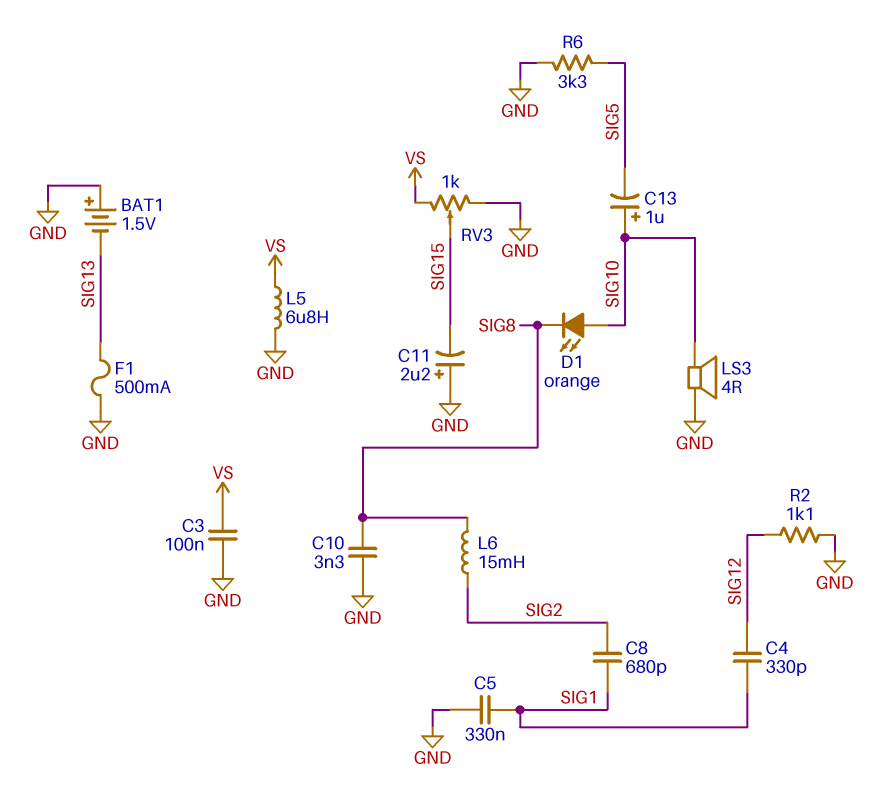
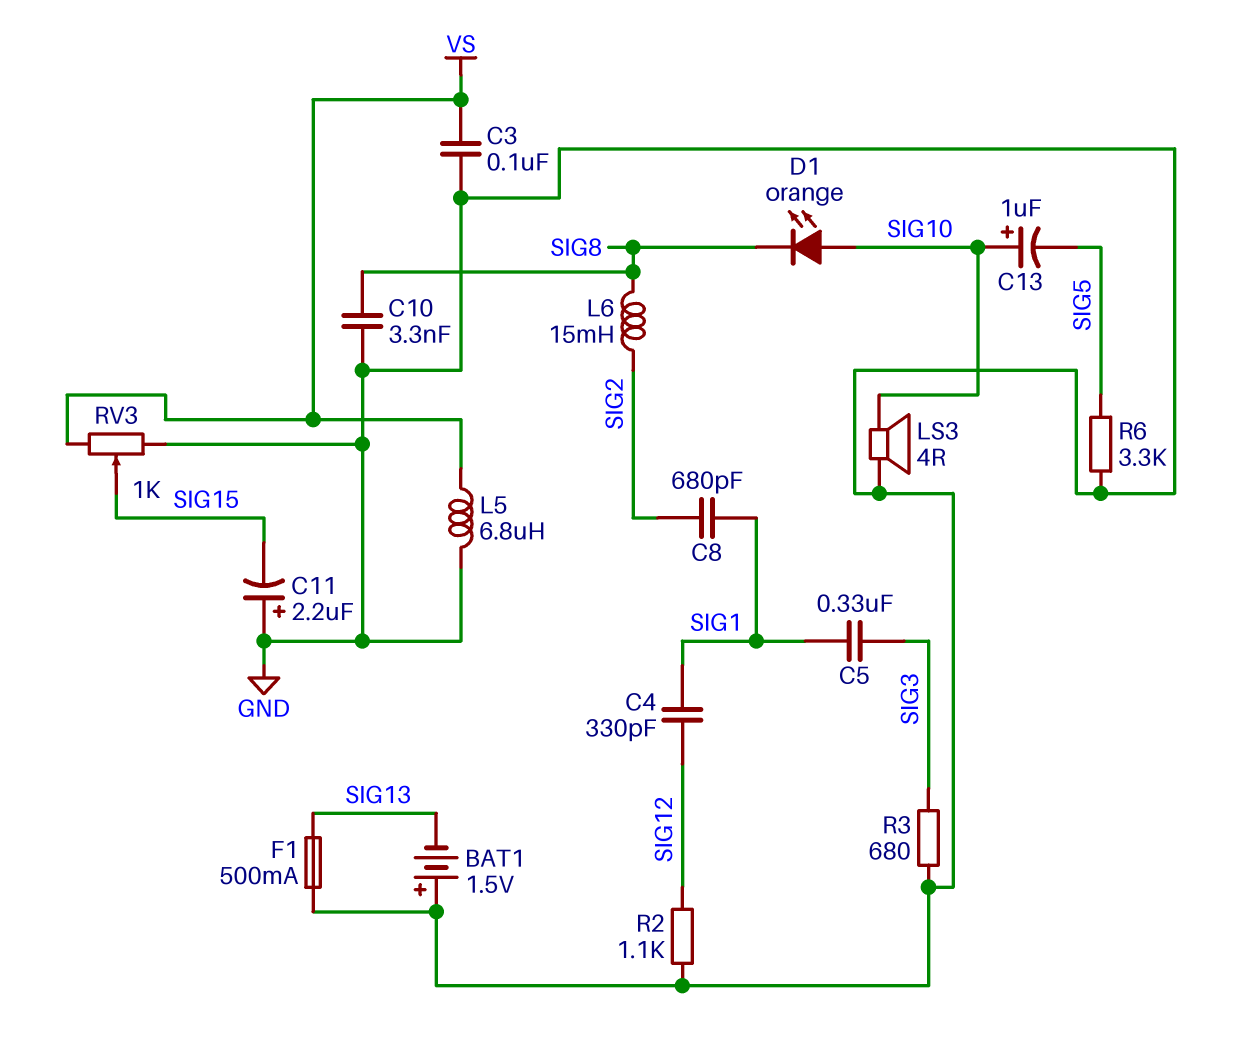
C5: 330nF (GND, SIG1) -> 330nF (SIG1, SIG3)
R3: none -> 680 (GND, SIG3)

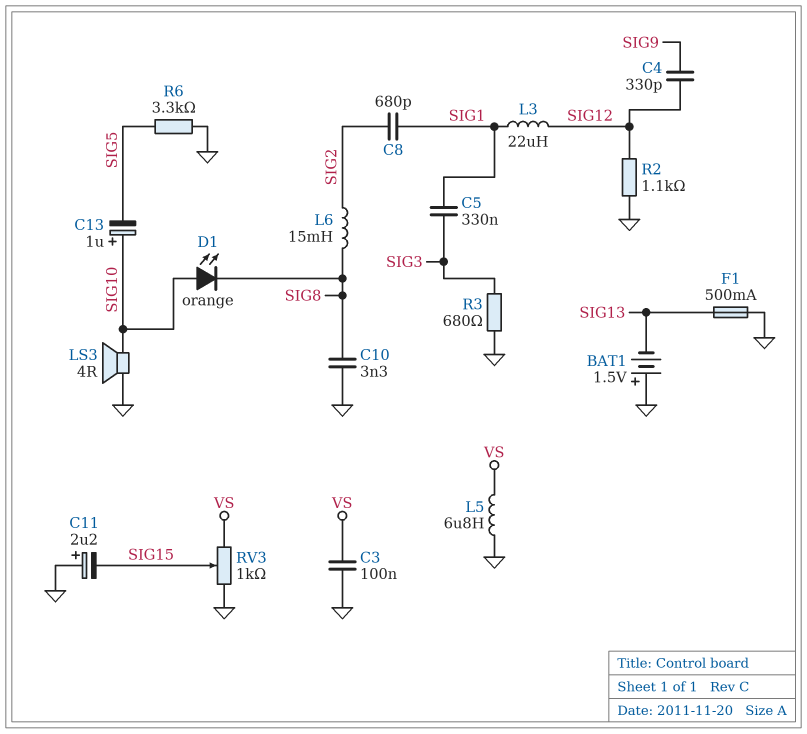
C4: 330pF (SIG1, SIG12) -> 330pF (SIG9, SIG12)
L3: none -> 22uH (SIG1, SIG12)

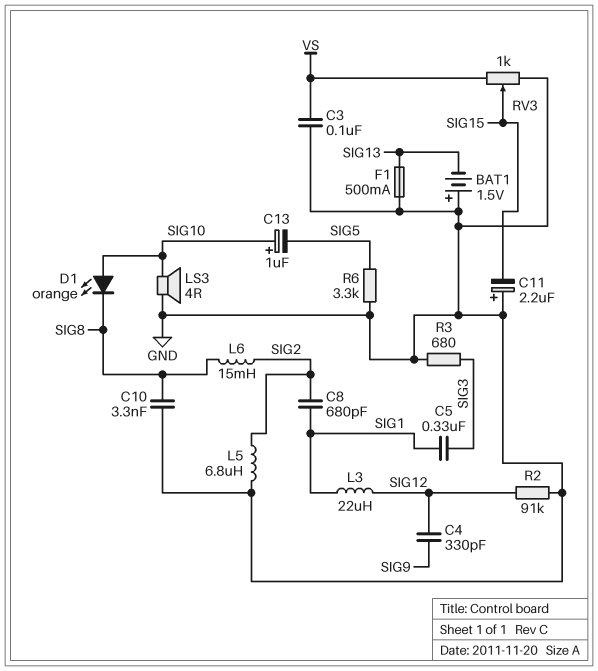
L5: 6.8uH (GND, VS) -> 6.8uH (GND, SIG2)
R2: 1.1k (GND, SIG12) -> 91k (GND, SIG12)

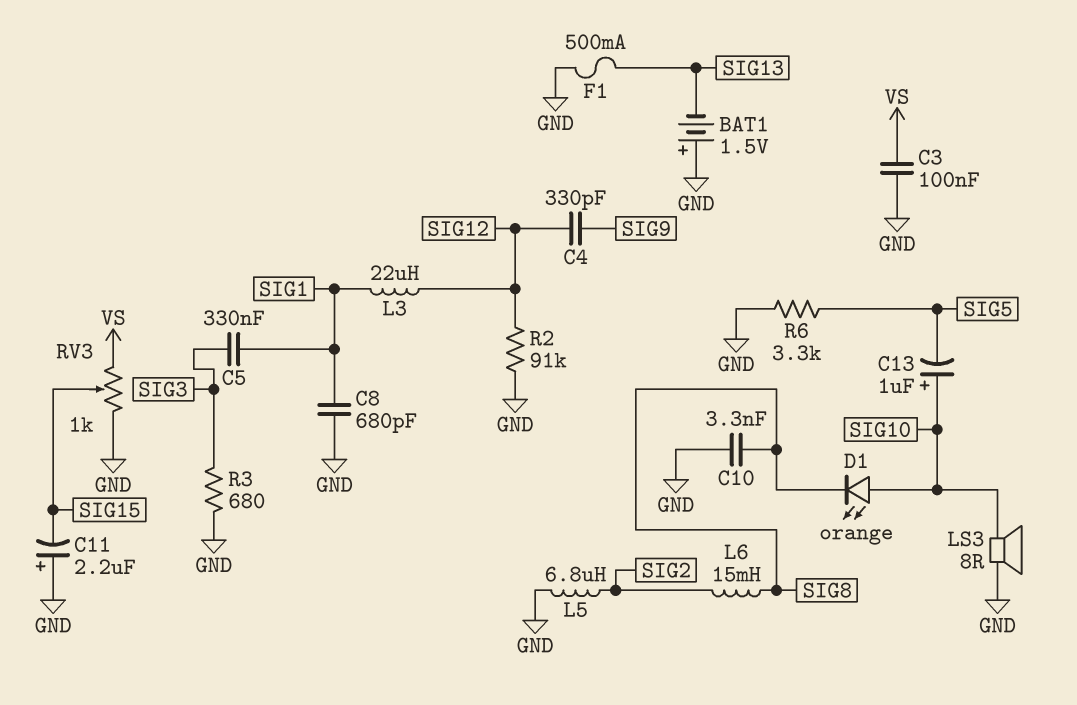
C8: 680pF (SIG1, SIG2) -> 680pF (GND, SIG1)
LS3: speaker 4R (GND, SIG10) -> speaker 8R (GND, SIG10)

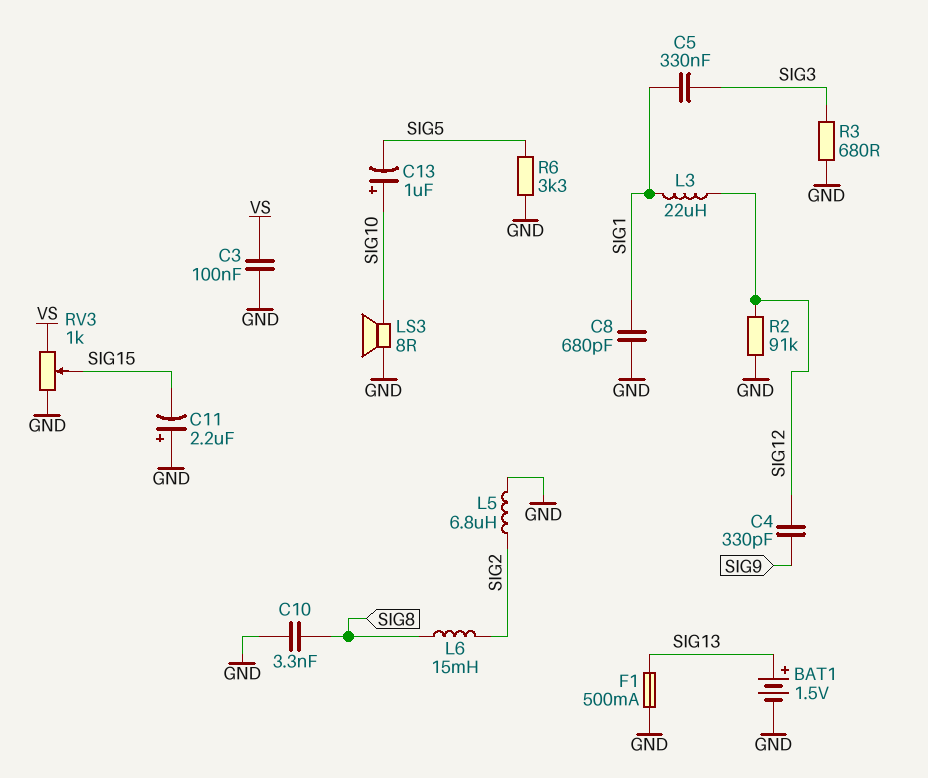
BAT1: 1.5V (plus GND, minus SIG13) -> 1.5V (plus SIG13, minus GND)
D1: LED orange (A SIG10, K SIG8) -> none

